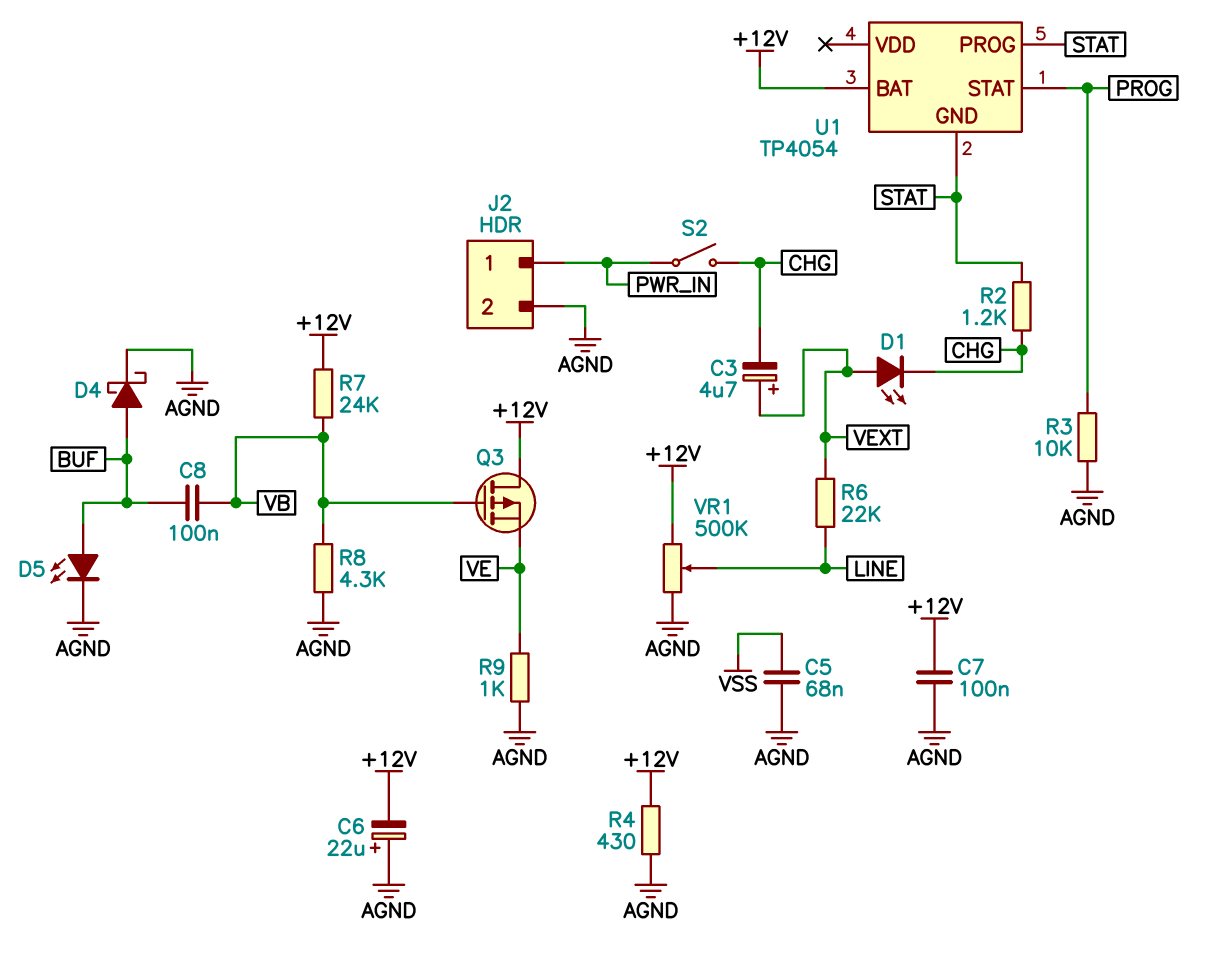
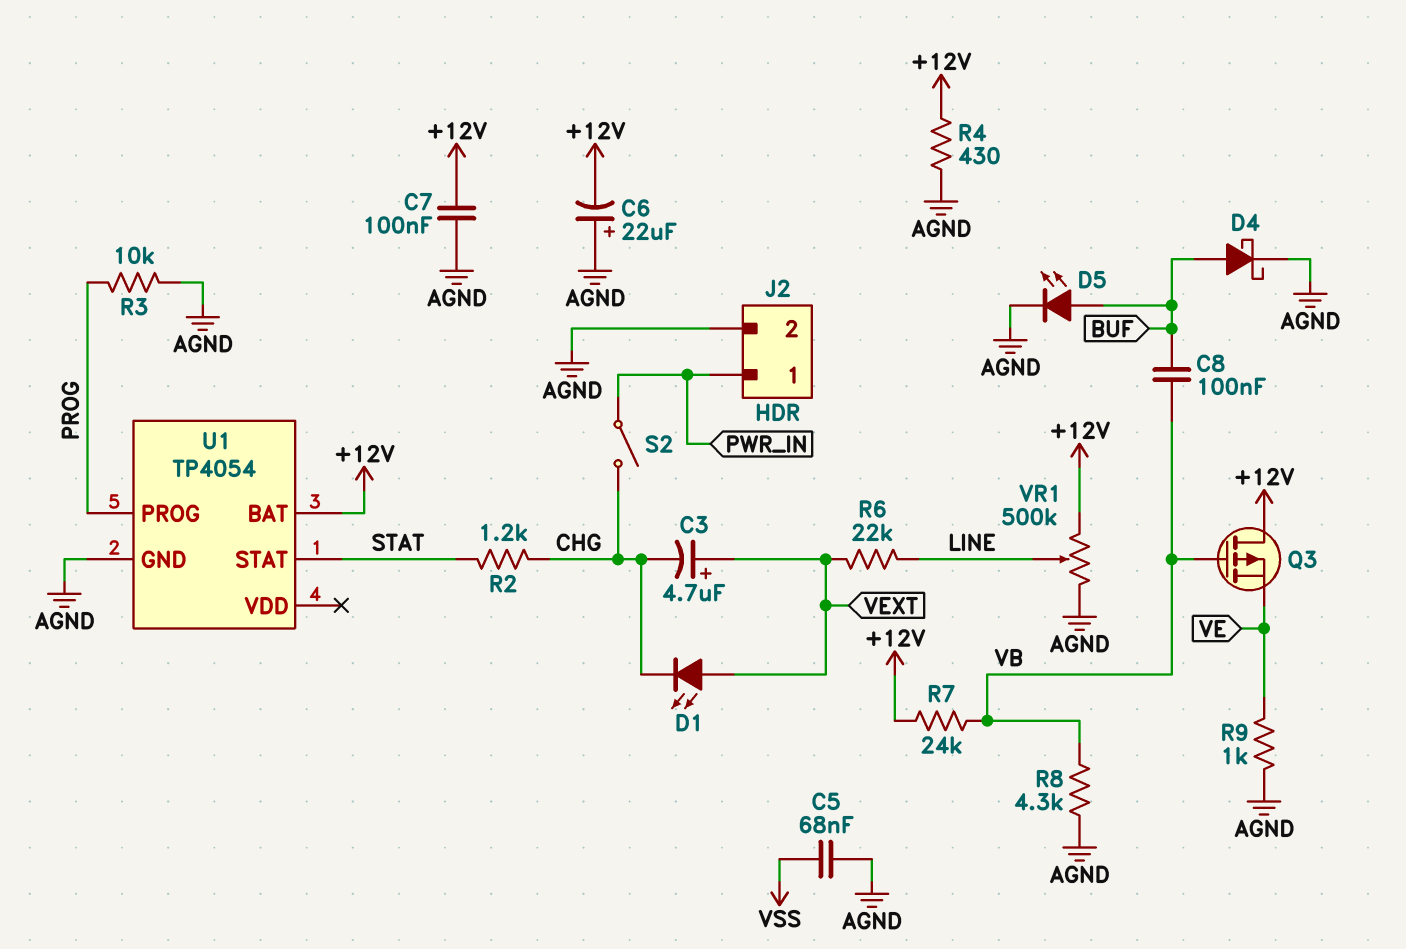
U1 pin GND: STAT -> AGND
U1 pin PROG: STAT -> PROG
U1 pin STAT: PROG -> STAT

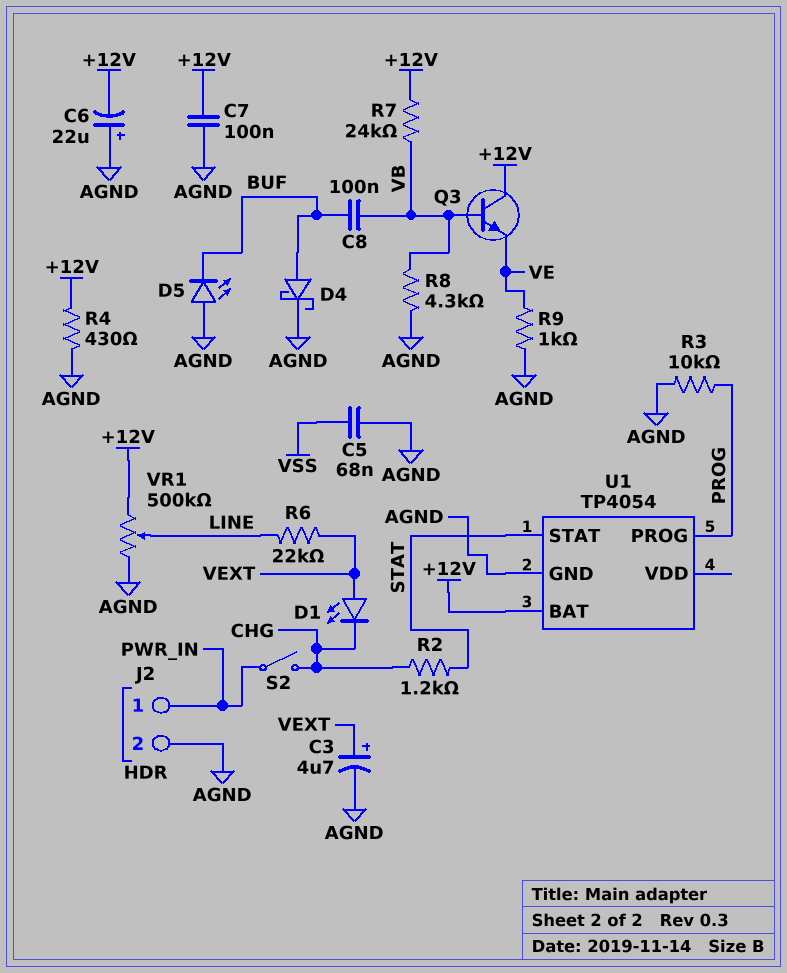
C3: 4.7uF (plus VEXT, minus CHG) -> 4.7uF (plus VEXT, minus AGND)
D5: LED (A BUF, K AGND) -> LED (A AGND, K BUF)
Q3: PMOS (G VB, D +12V, S VE) -> NPN (B VB, C +12V, E VE)

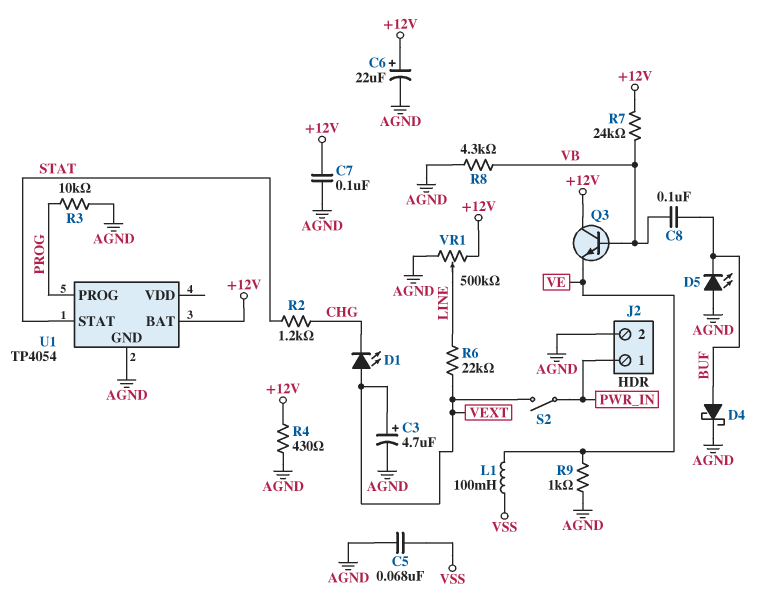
C6: 22uF (plus AGND, minus +12V) -> 22uF (plus +12V, minus AGND)
L1: none -> 100mH (VE, VSS)
S2: switch (CHG, PWR_IN) -> switch (PWR_IN, VEXT)

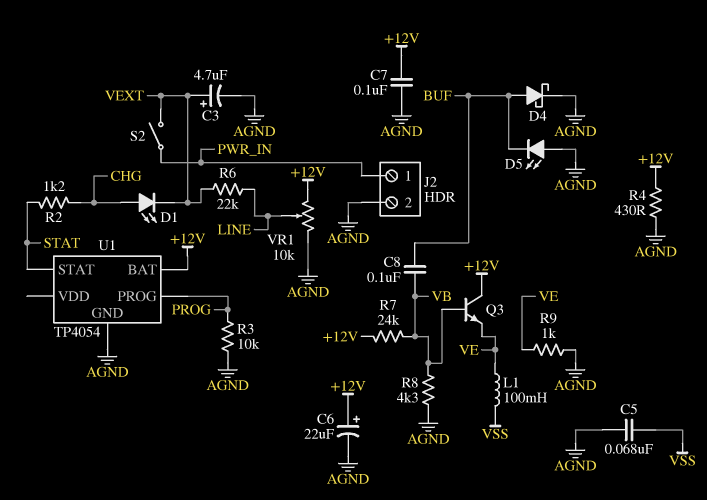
D1: LED (A VEXT, K CHG) -> LED (A CHG, K VEXT)
VR1: 500k (+12V, AGND, wiper LINE) -> 10k (+12V, AGND, wiper LINE)

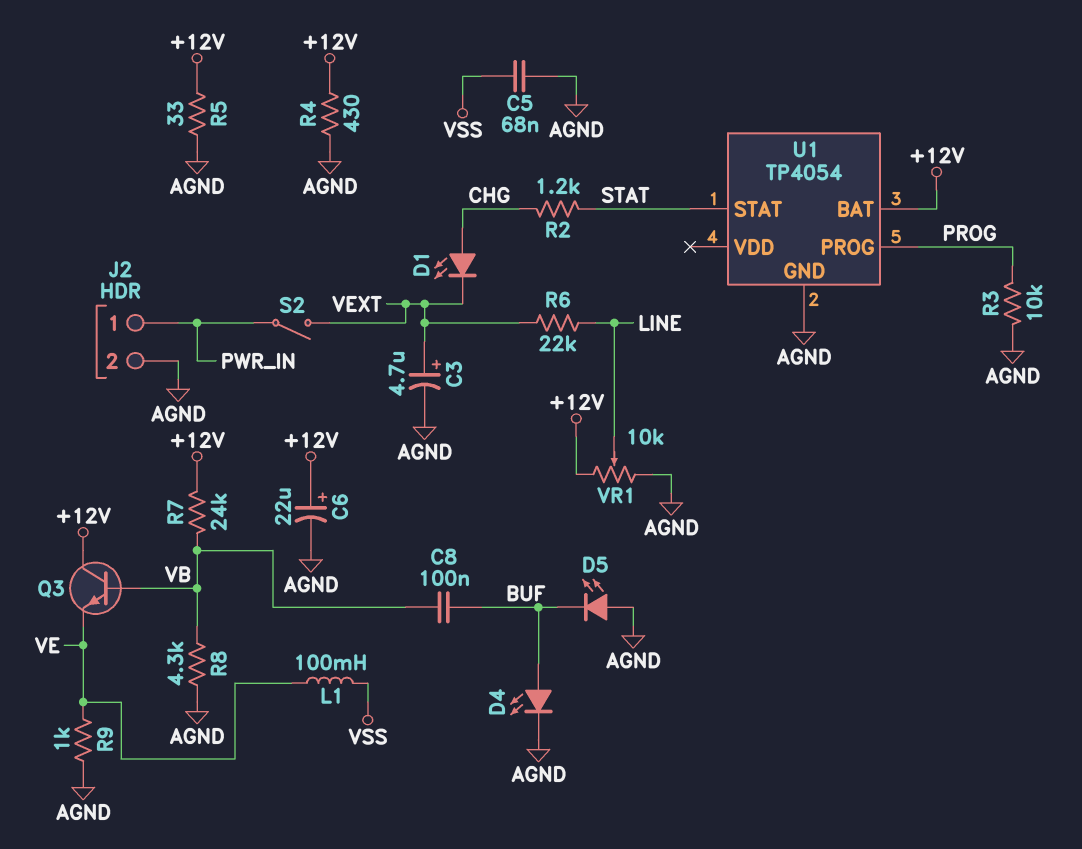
C7: 100nF (+12V, AGND) -> none
D4: schottky (A BUF, K AGND) -> LED (A BUF, K AGND)
R5: none -> 33 (+12V, AGND)

